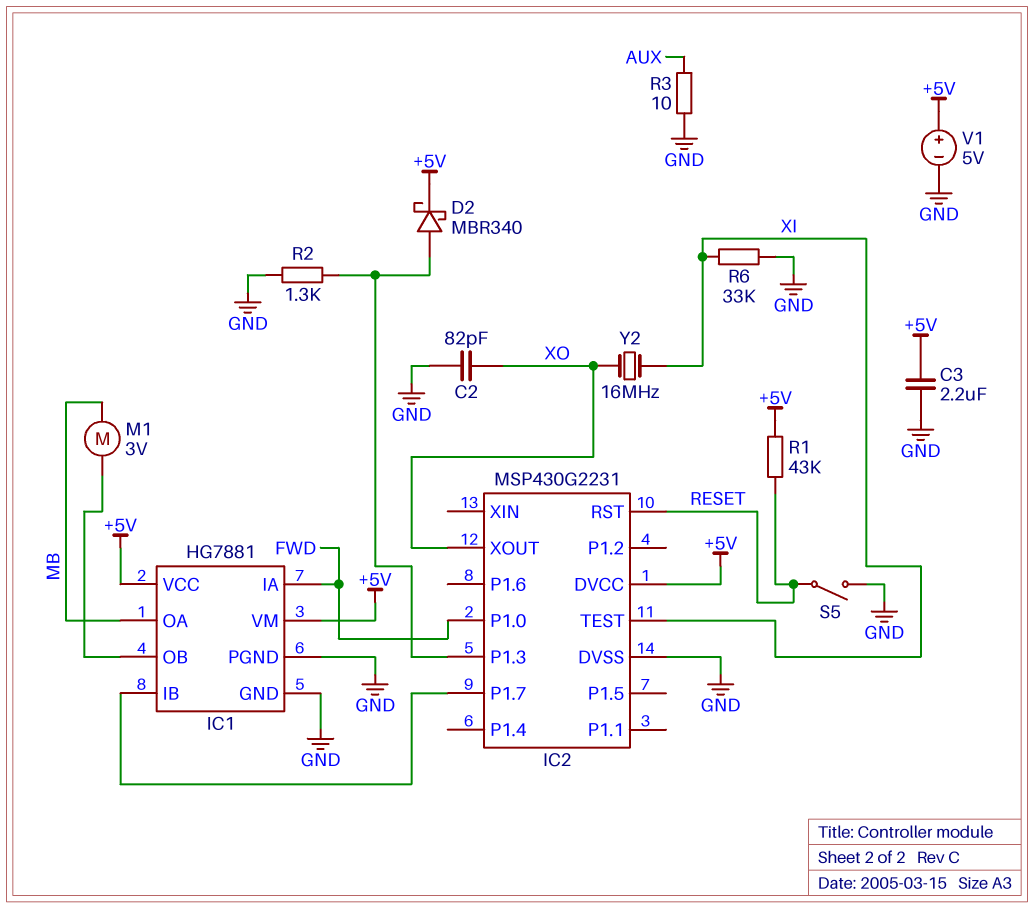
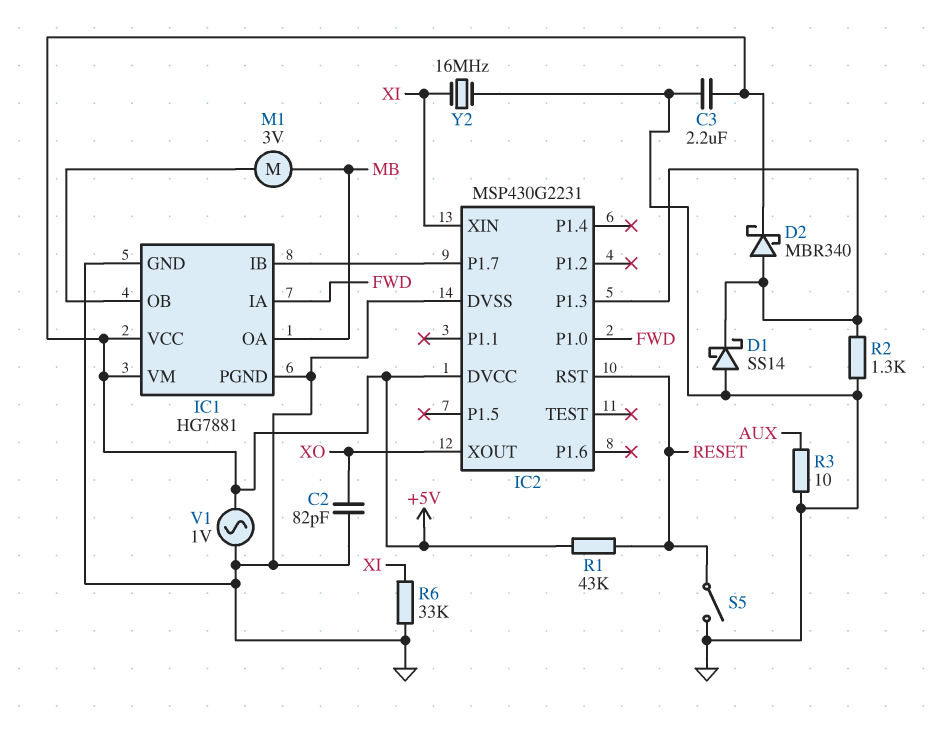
D1: none -> schottky SS14 (A GND, K IC2/P1.3)
IC2 pin TEST: XI -> none
IC2 pin XIN: none -> XI
V1: 5V (plus +5V, minus GND) -> AC 1V (+5V, GND)
Y2: 16MHz (XI, XO) -> 16MHz (GND, XI)

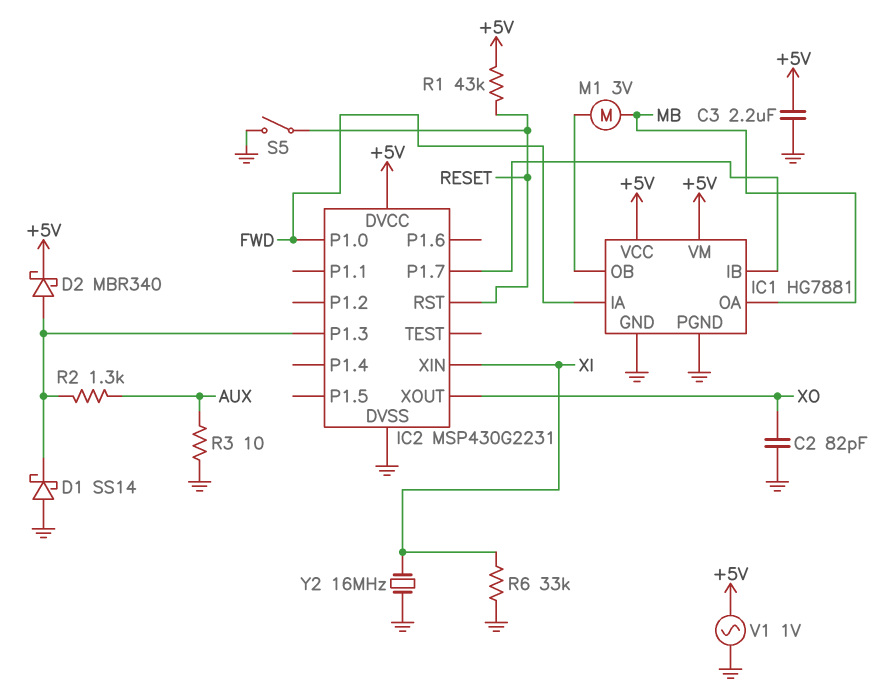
R2: 1.3k (GND, IC2/P1.3) -> 1.3k (AUX, IC2/P1.3)

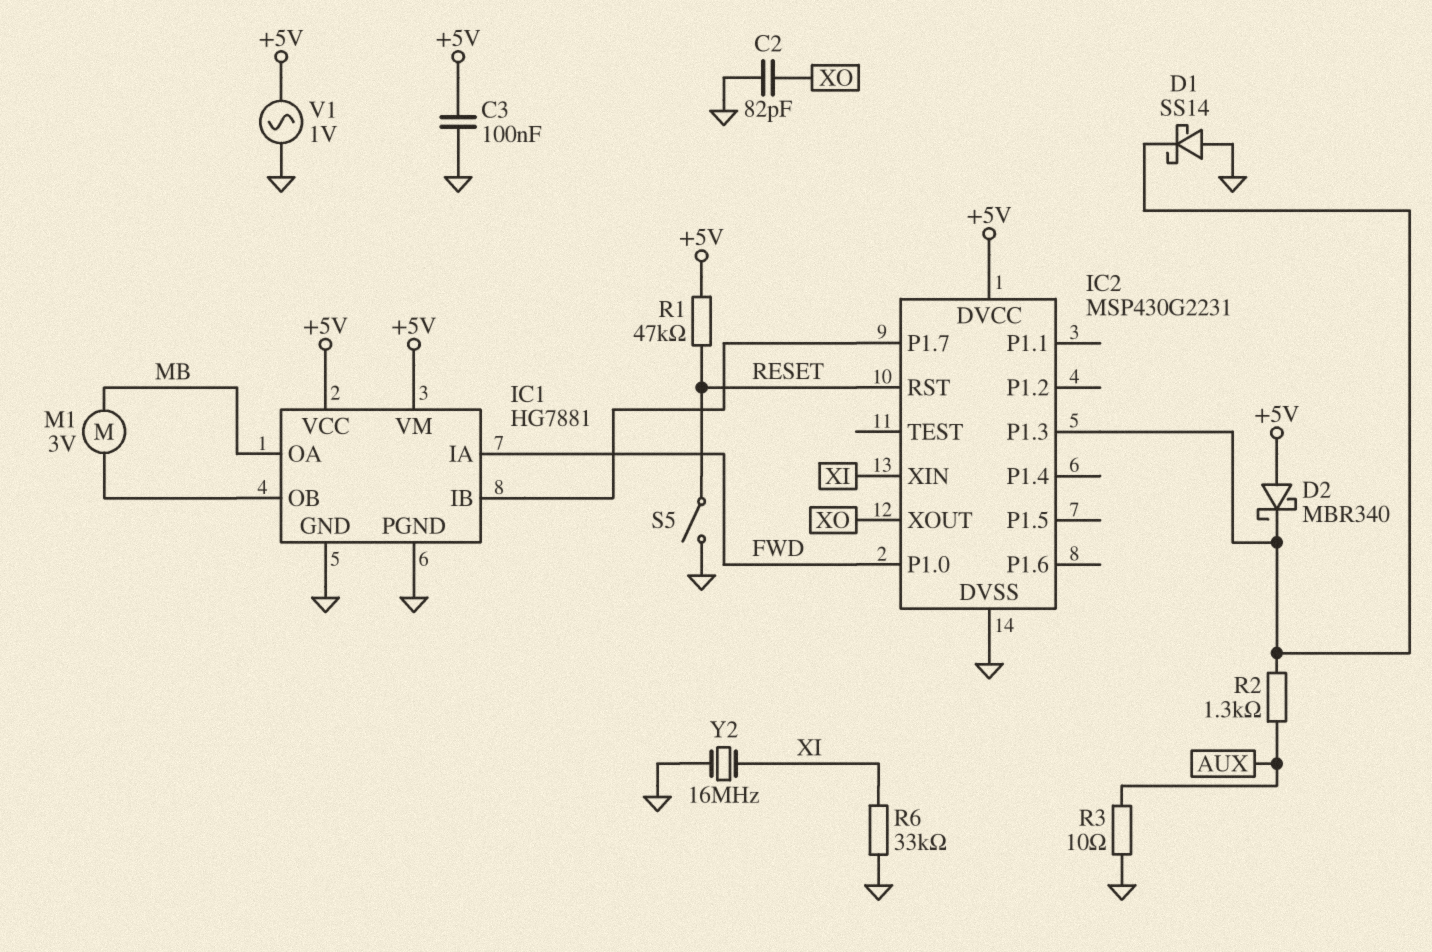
C3: 2.2uF (+5V, GND) -> 100nF (+5V, GND)
D2: schottky MBR340 (A IC2/P1.3, K +5V) -> schottky MBR340 (A +5V, K IC2/P1.3)
R1: 43k (+5V, RESET) -> 47k (+5V, RESET)

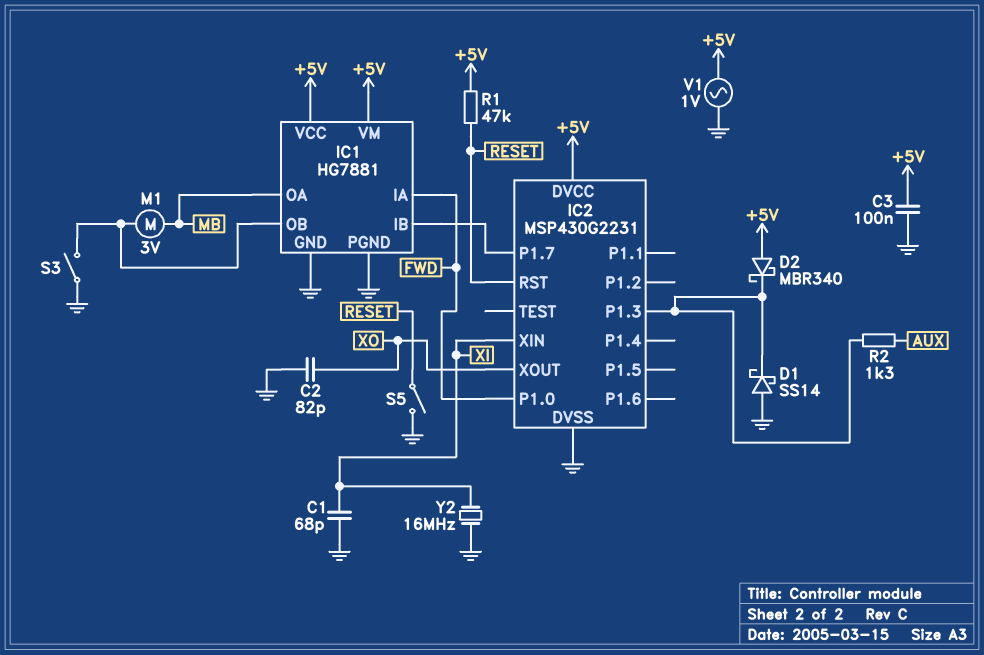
C1: none -> 68pF (GND, XI)
R3: 10 (AUX, GND) -> none
R6: 33k (GND, XI) -> none
S3: none -> switch (GND, IC1/OB)

